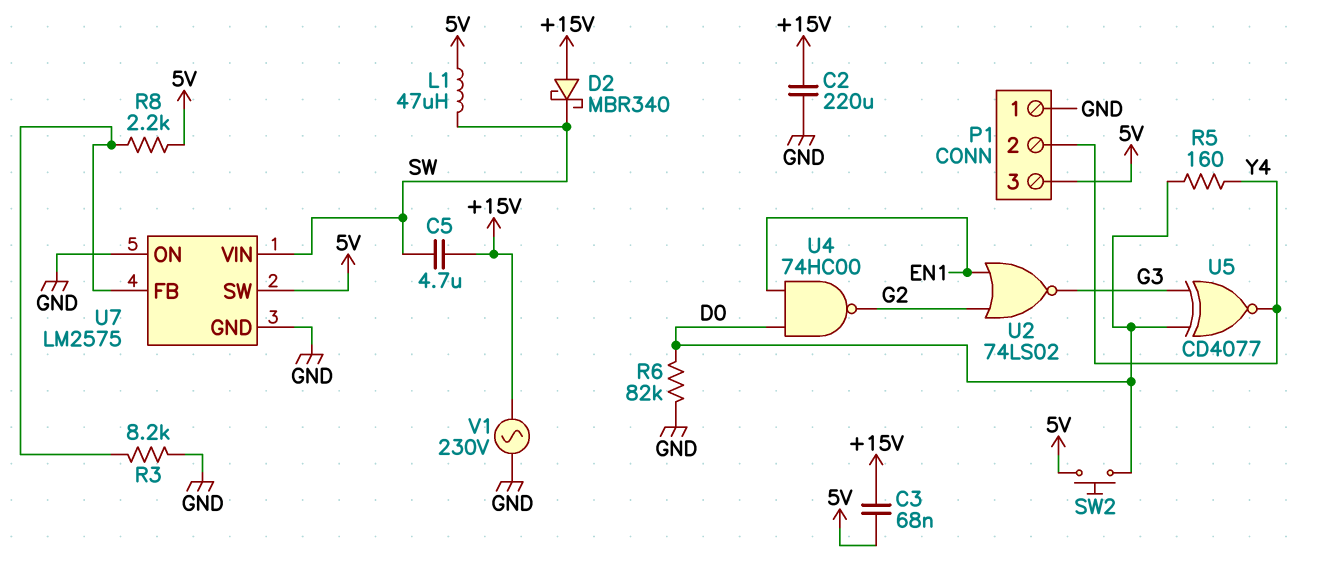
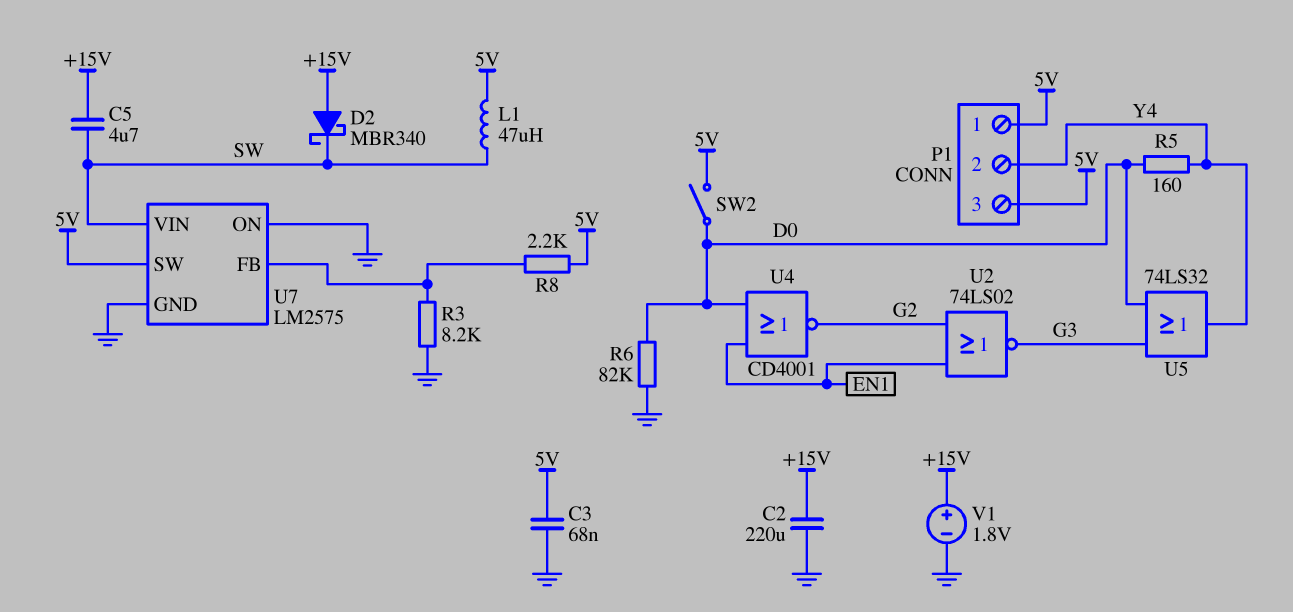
C3: 68nF (+15V, 5V) -> 68nF (5V, GND)
P1 pin 1: GND -> 5V
SW2: button (5V, D0) -> switch (5V, D0)
U4: NAND 74HC00 (in D0, in EN1, out G2) -> NOR CD4001 (in D0, in EN1, out G2)
U5: XNOR CD4077 (in D0, in G3, out Y4) -> OR 74LS32 (in D0, in G3, out Y4)
V1: AC 230V (+15V, GND) -> 1.8V (plus +15V, minus GND)

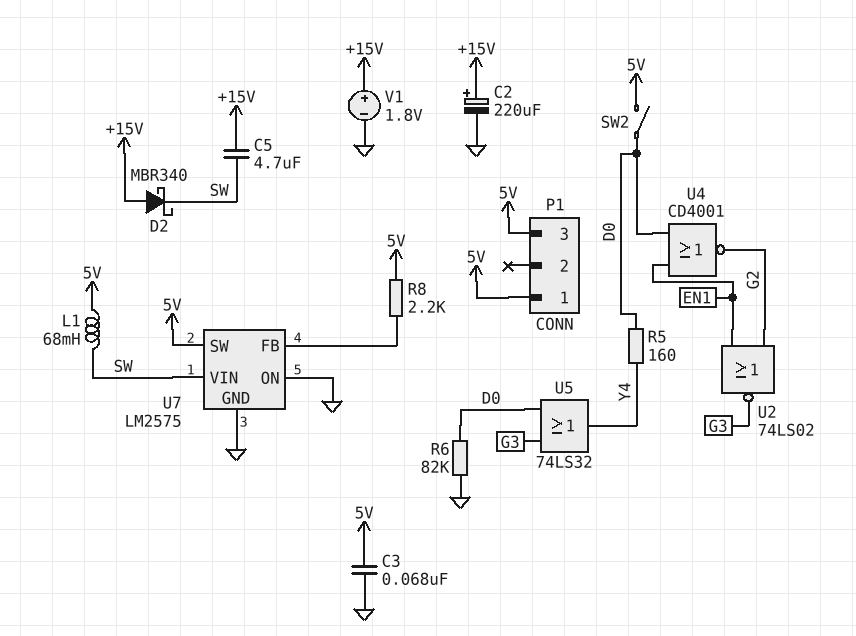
C2: 220uF (+15V, GND) -> 220uF (plus +15V, minus GND)
L1: 47uH (5V, SW) -> 68mH (5V, SW)
P1 pin 2: Y4 -> none
R3: 8.2k (GND, U7/FB) -> none

